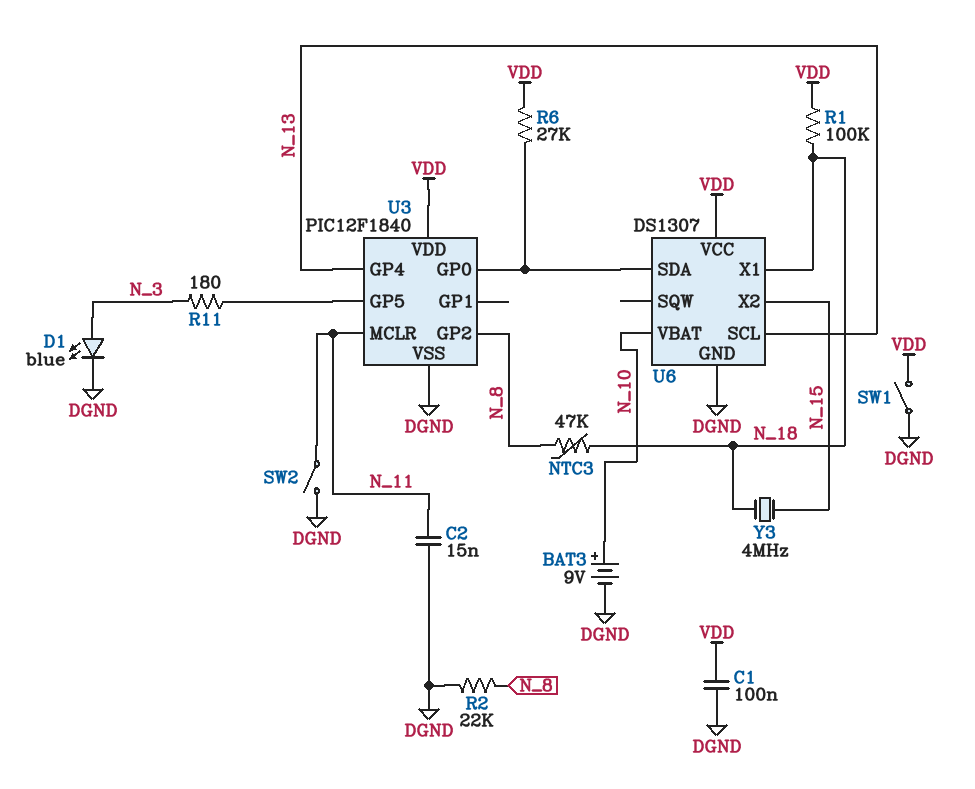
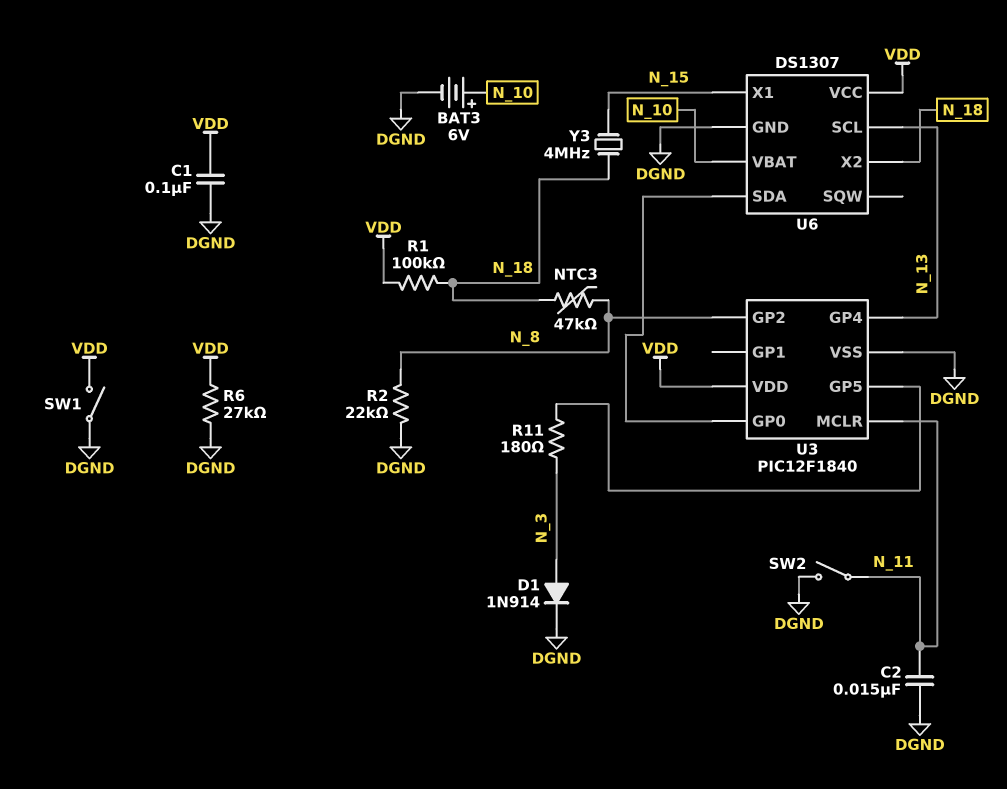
BAT3: 9V (plus N_10, minus DGND) -> 6V (plus N_10, minus DGND)
D1: LED blue (A N_3, K DGND) -> diode 1N914 (A N_3, K DGND)
R6: 27k (U3/GP0, VDD) -> 27k (DGND, VDD)
U6 pin X1: N_18 -> N_15
U6 pin X2: N_15 -> N_18

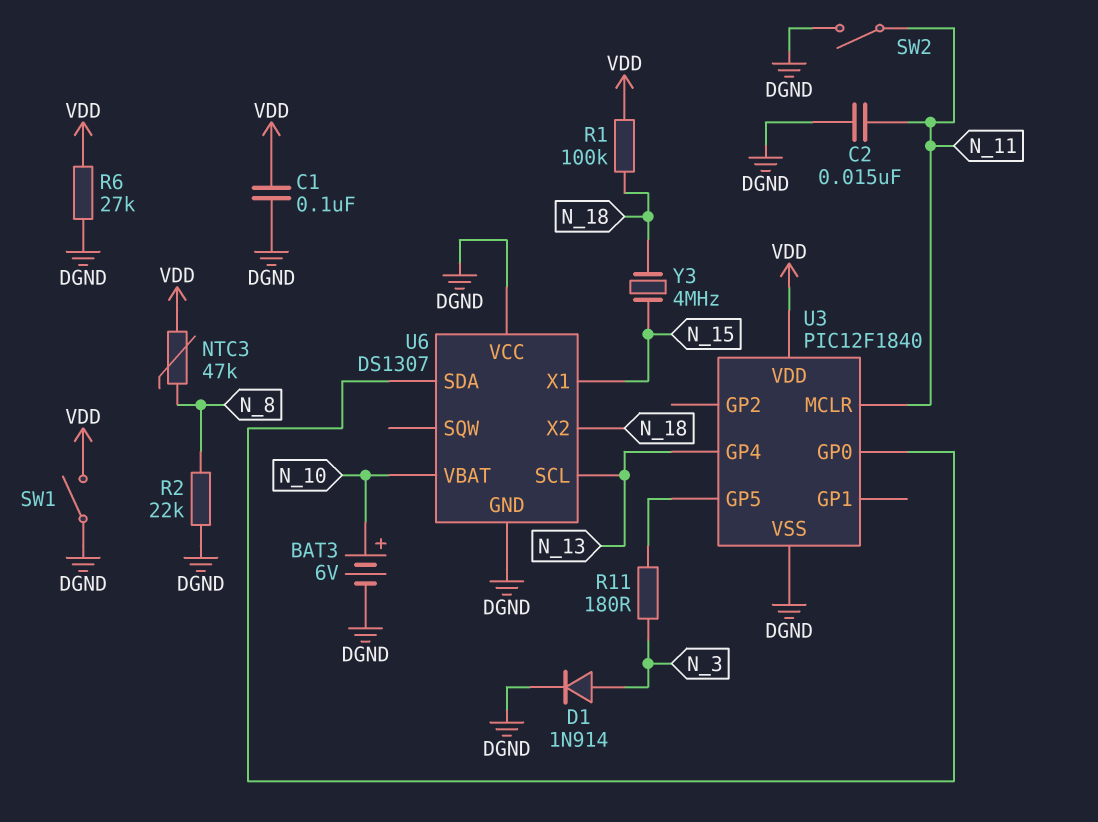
NTC3: 47k (N_8, N_18) -> 47k (N_8, VDD)
U3 pin GP2: N_8 -> none
U6 pin VCC: VDD -> DGND

